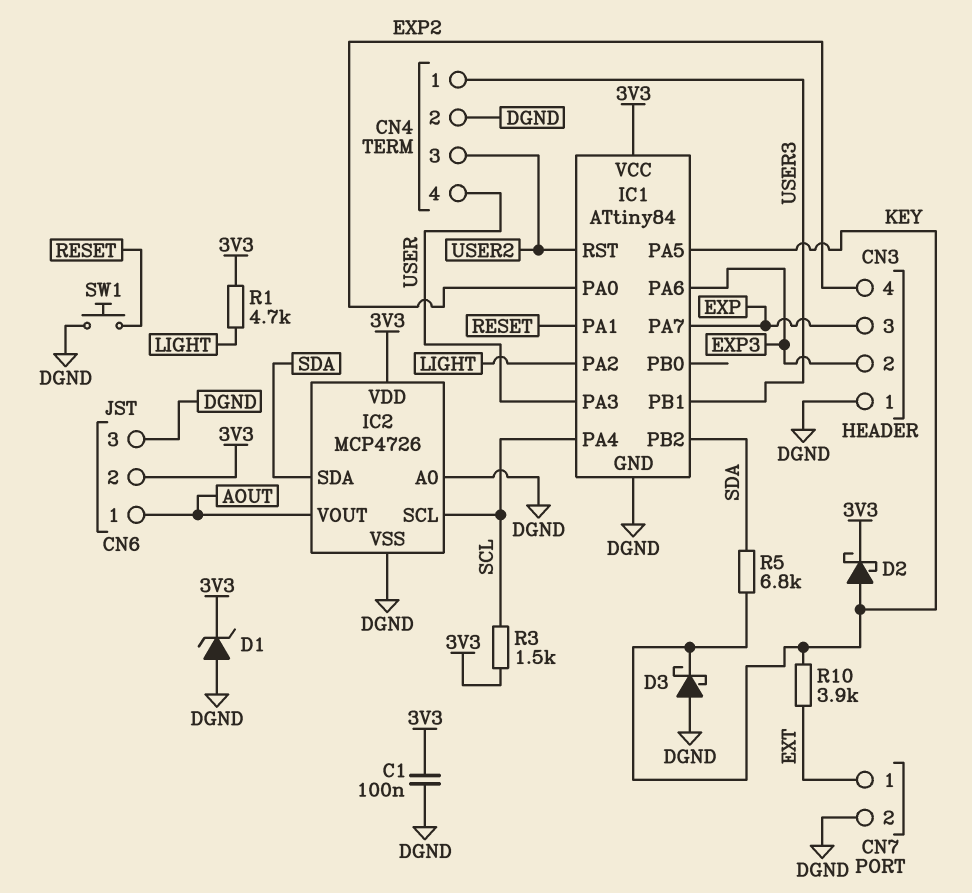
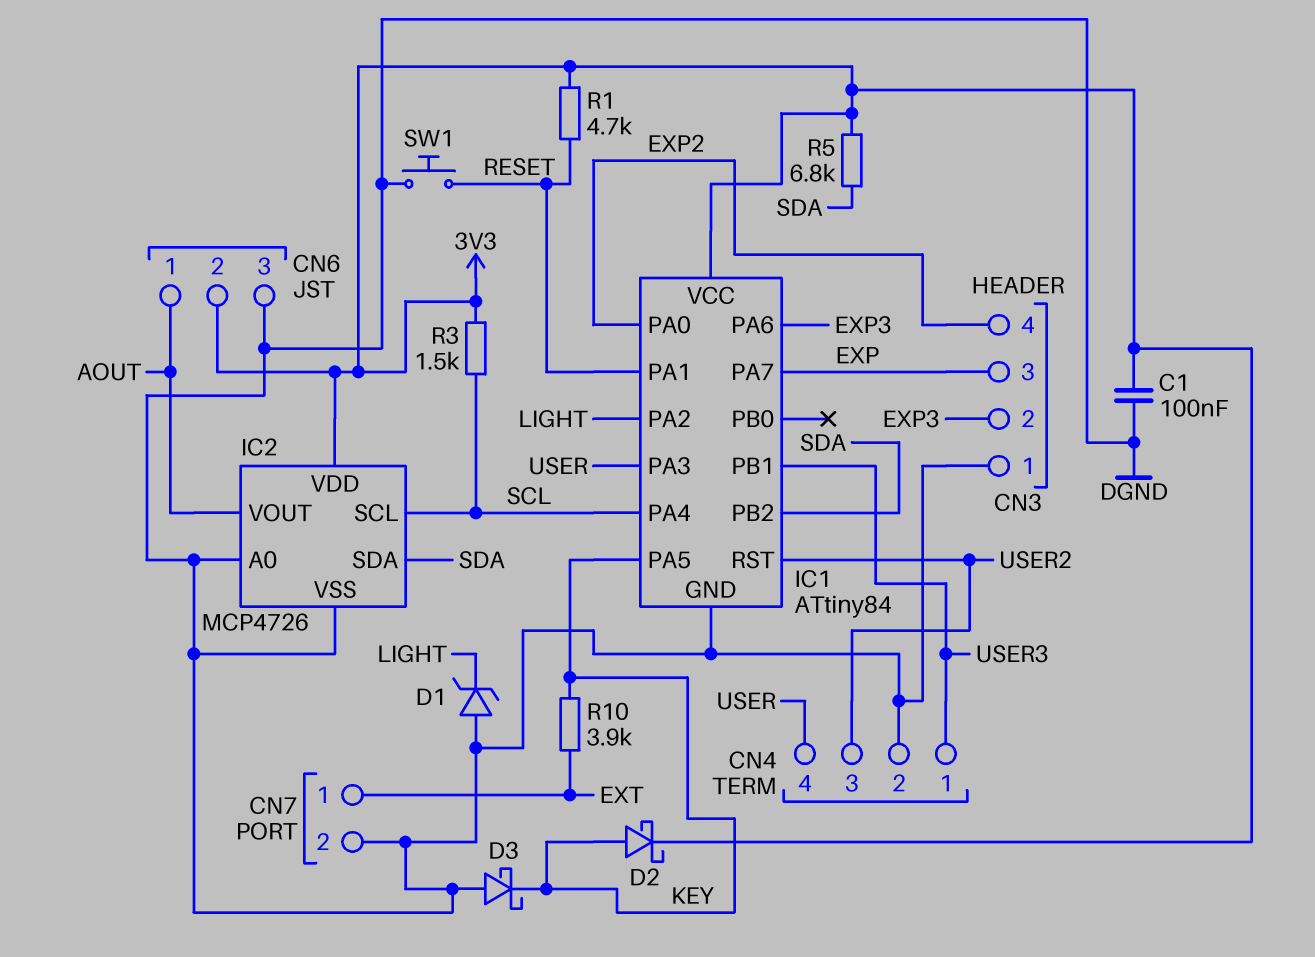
D1: zener (A DGND, K 3V3) -> zener (A DGND, K LIGHT)
R1: 4.7k (3V3, LIGHT) -> 4.7k (3V3, RESET)
R5: 6.8k (KEY, SDA) -> 6.8k (3V3, SDA)

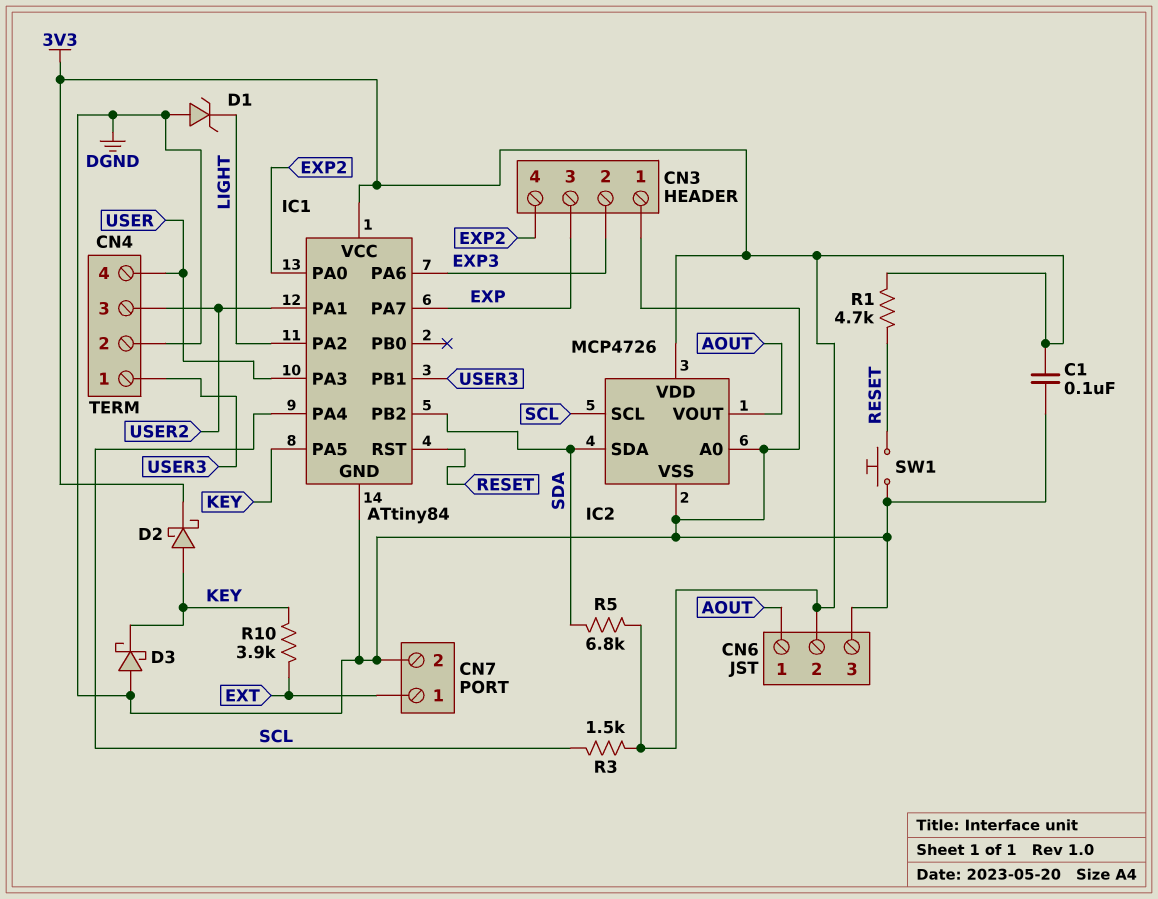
IC1 pin PA1: RESET -> USER2
IC1 pin RST: USER2 -> RESET

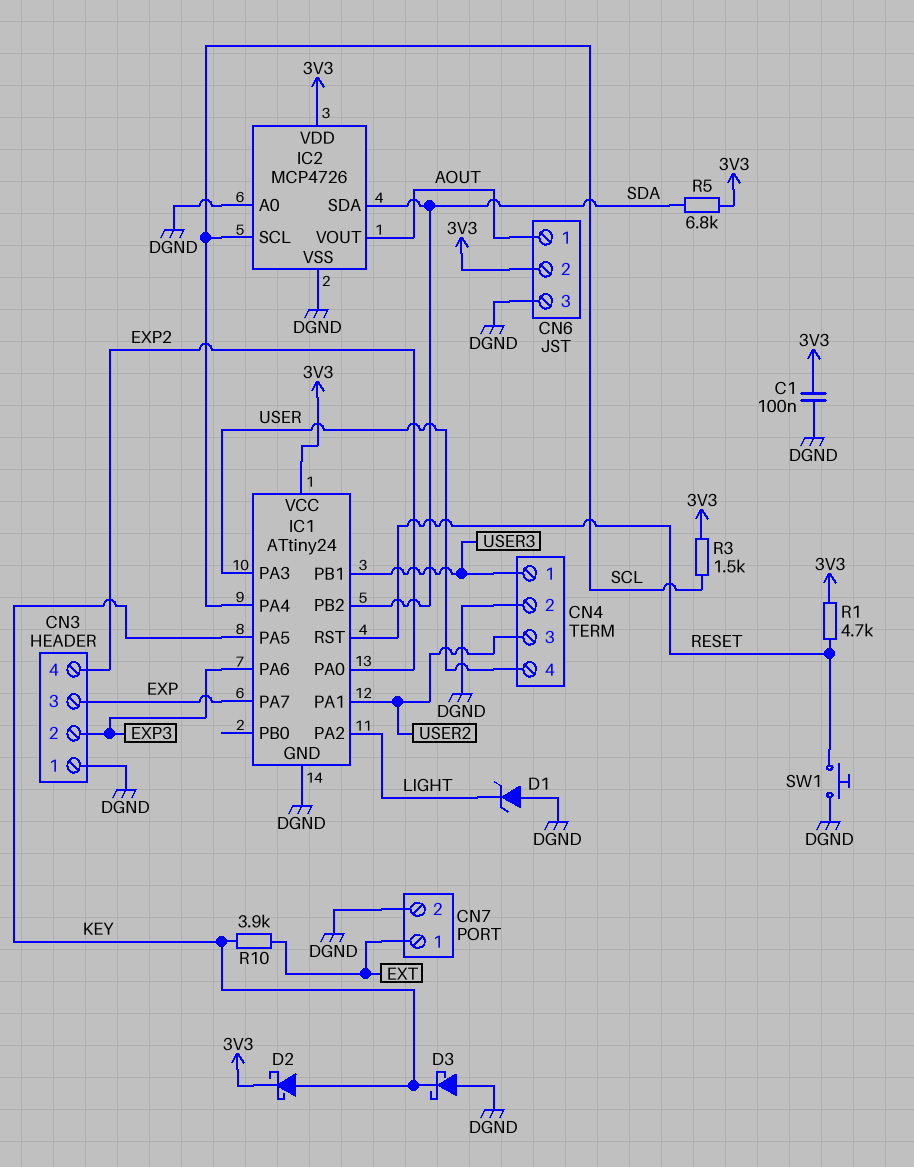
IC1: ATtiny84 -> ATtiny24

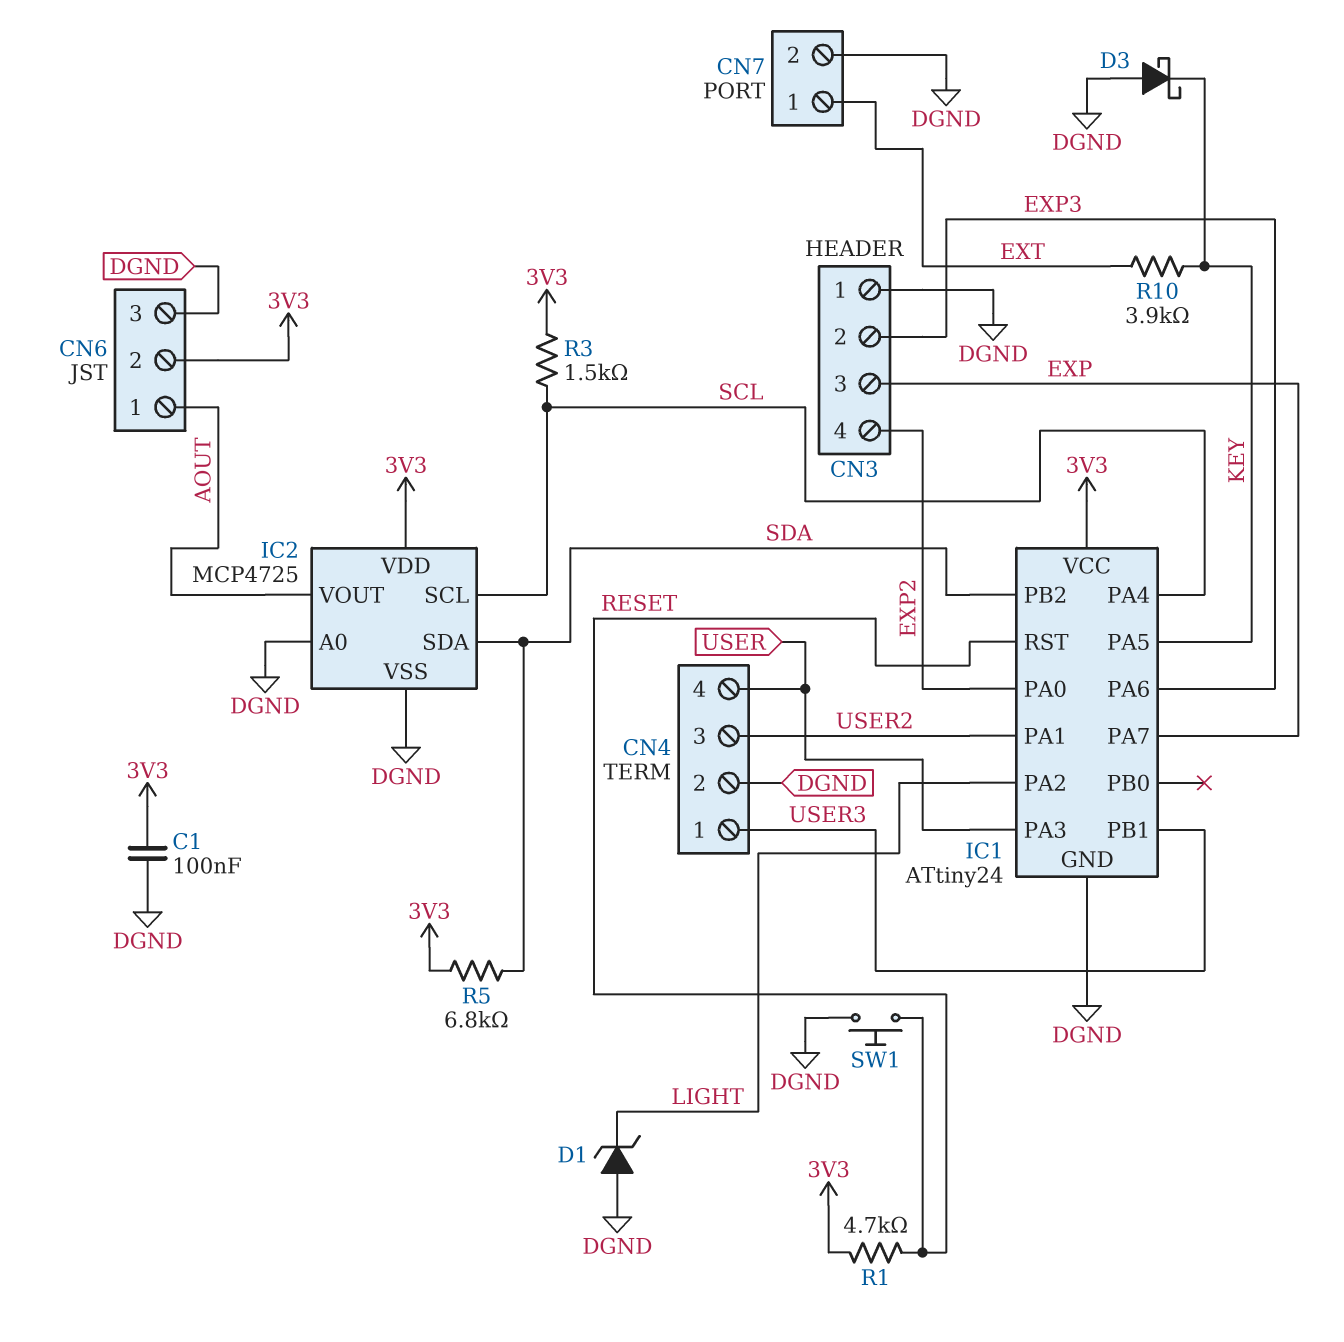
D2: schottky (A KEY, K 3V3) -> none
IC2: MCP4726 -> MCP4725

